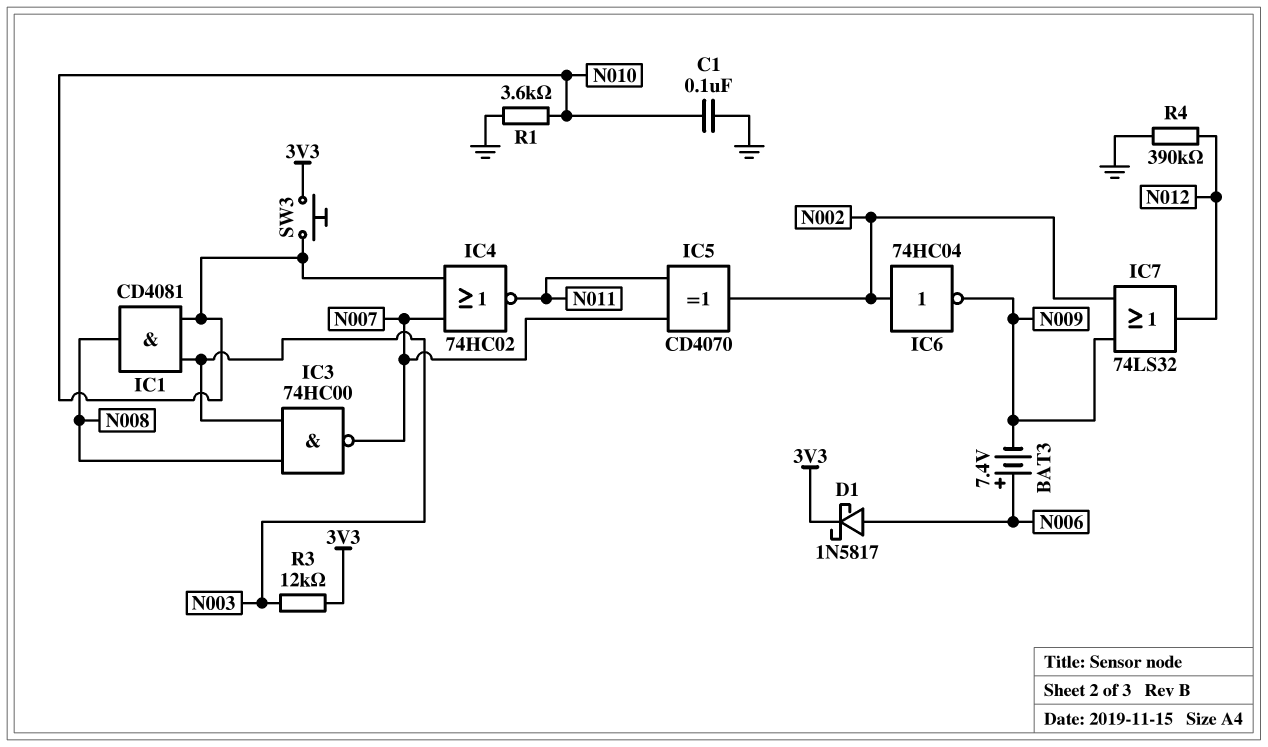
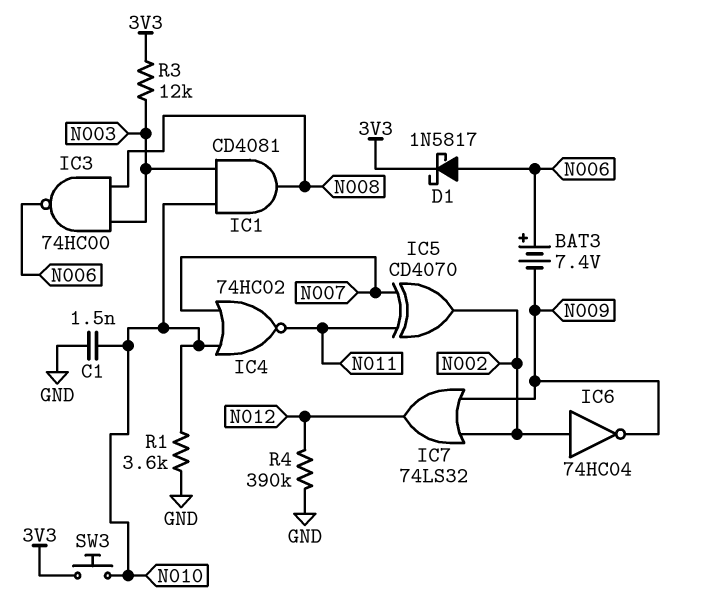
C1: 100nF (GND, N010) -> 1.5nF (GND, N010)
IC3: NAND 74HC00 (in N003, in N008, out N007) -> NAND 74HC00 (in N003, in N008, out N006)

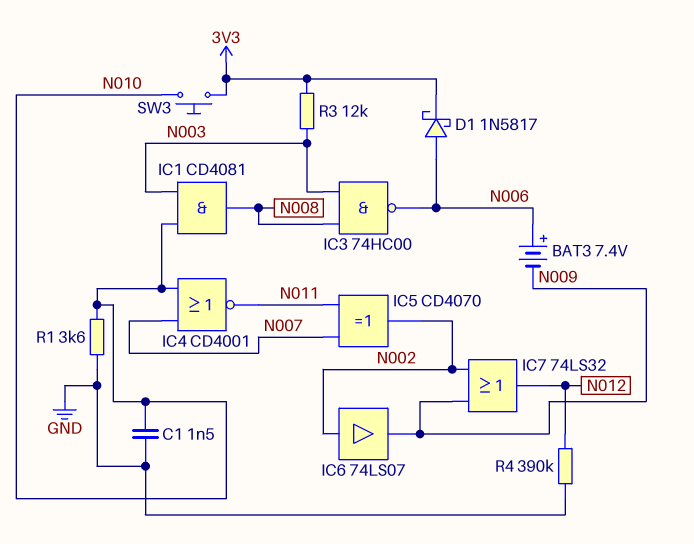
IC4: NOR 74HC02 (in N007, in N010, out N011) -> NOR CD4001 (in N007, in N010, out N011)
IC6: NOT 74HC04 (in N002, out N009) -> buffer 74LS07 (in N002, out N009)

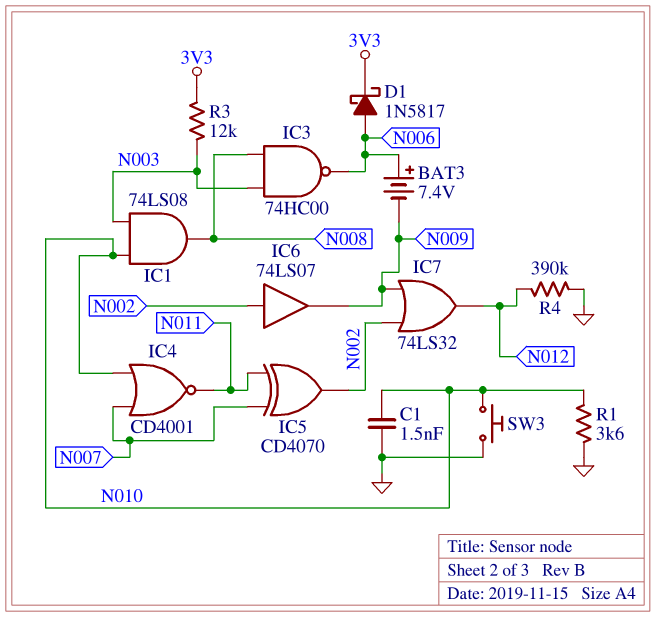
IC1: AND CD4081 (in N003, in N010, out N008) -> AND 74LS08 (in N003, in N010, out N008)
SW3: button (3V3, N010) -> button (GND, N010)

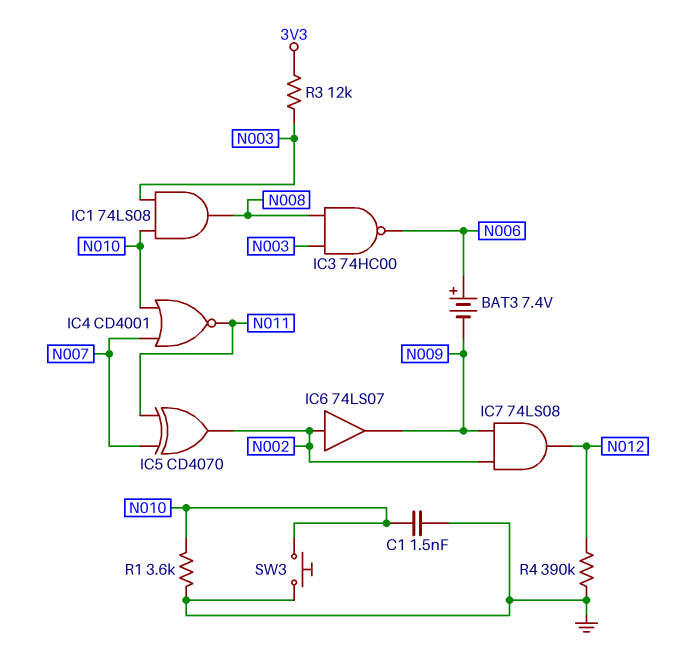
D1: schottky 1N5817 (A N006, K 3V3) -> none
IC7: OR 74LS32 (in N002, in N009, out N012) -> AND 74LS08 (in N002, in N009, out N012)

